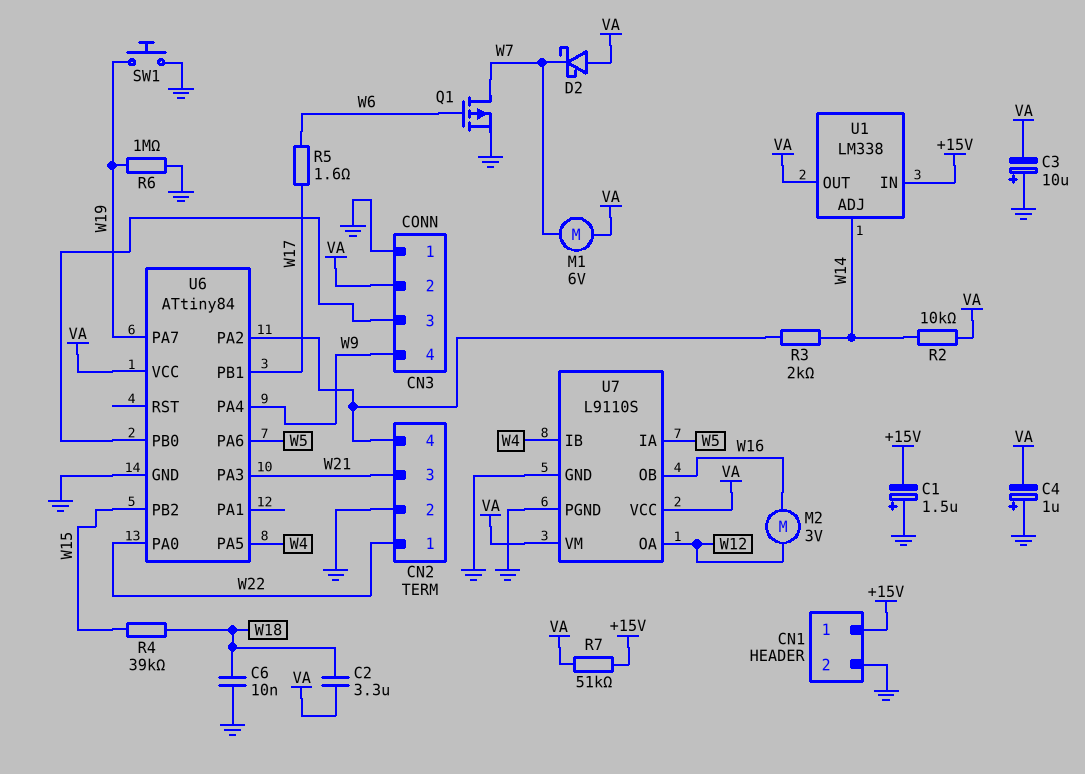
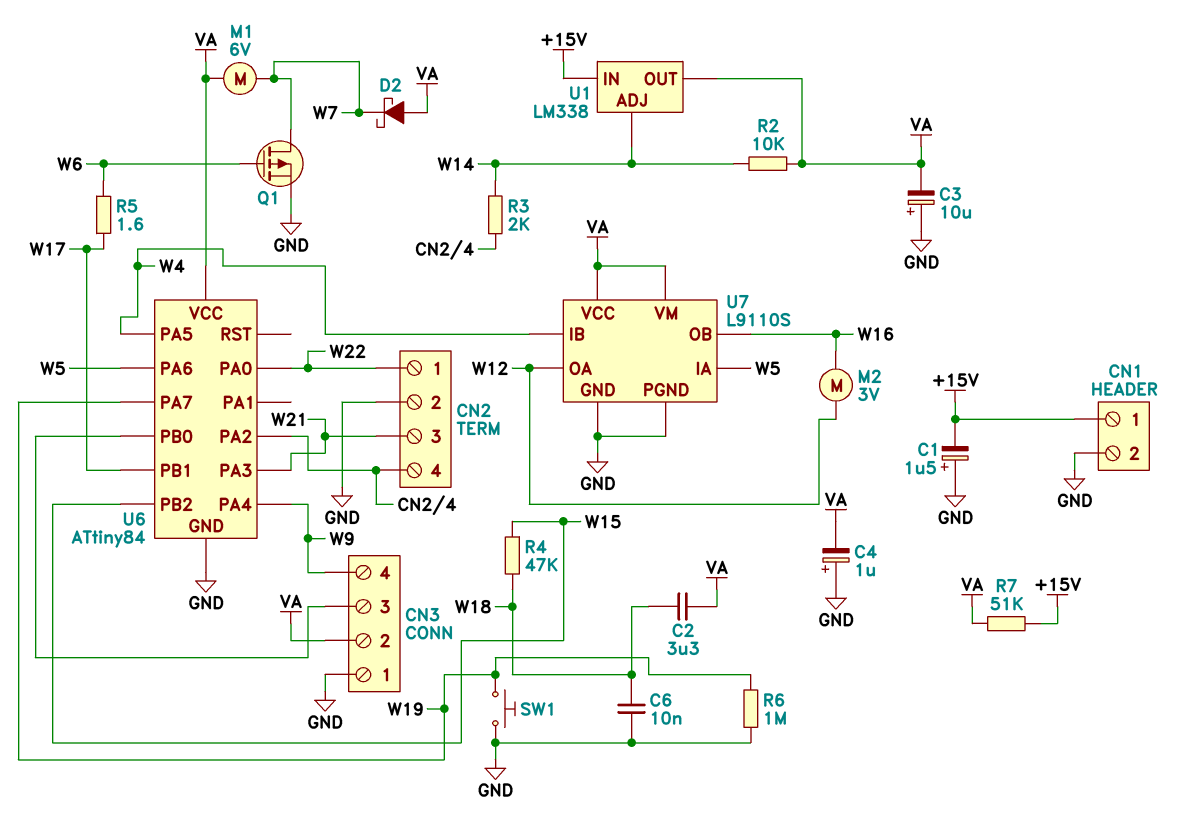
R4: 39k (W15, W18) -> 47k (W15, W18)

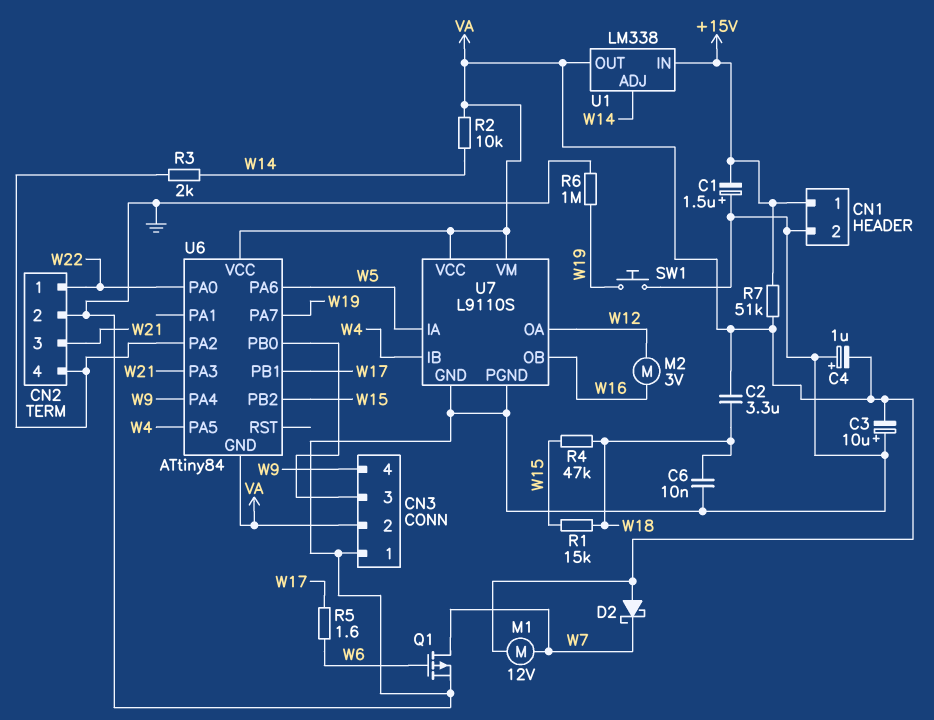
M1: motor 6V (VA, W7) -> motor 12V (VA, W7)
R1: none -> 15k (W15, W18)
U6 pin GND: GND -> VA

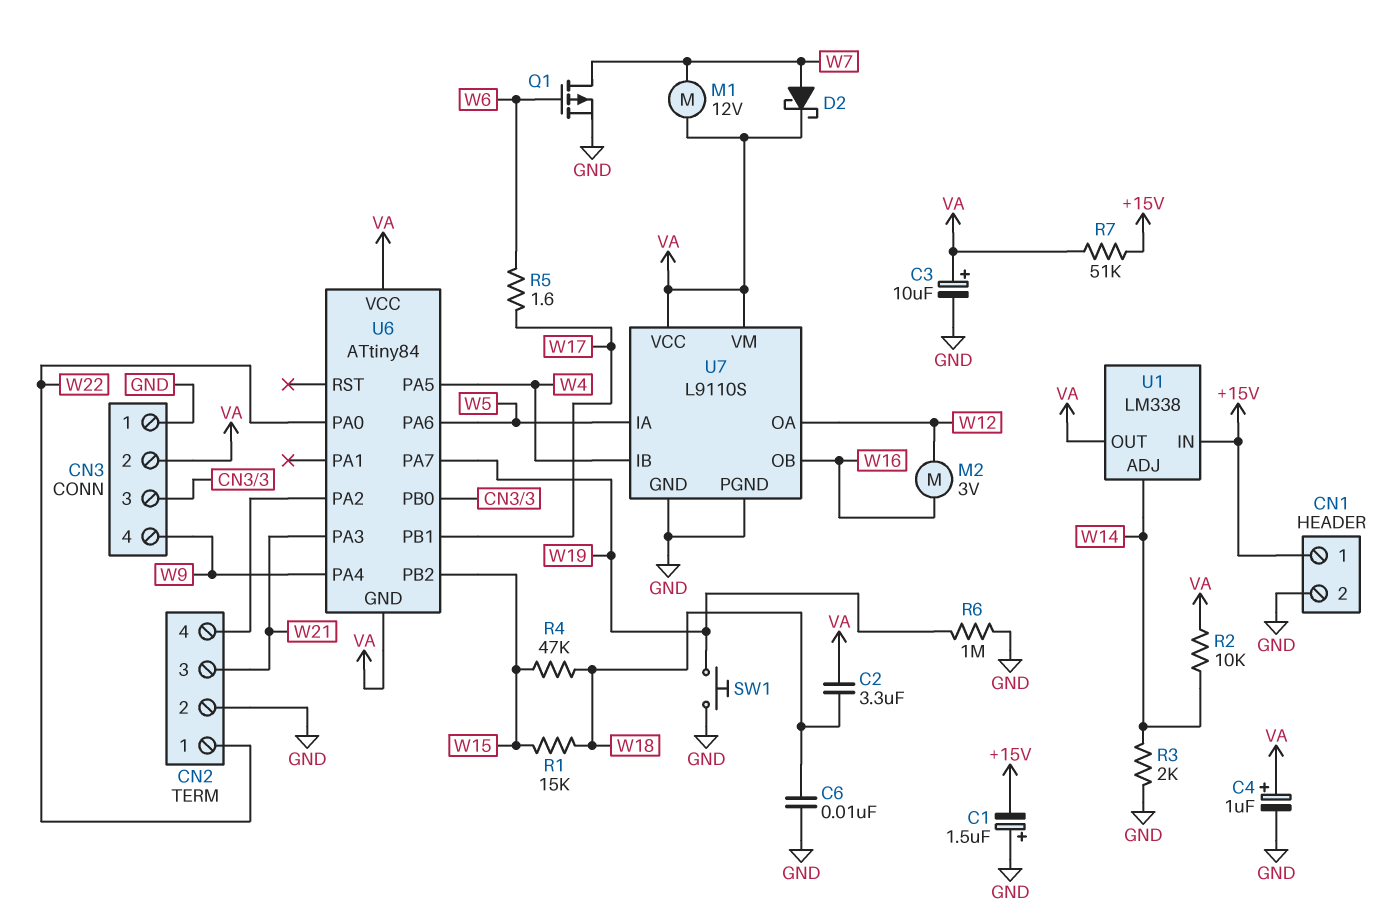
C3: 10uF (plus GND, minus VA) -> 10uF (plus VA, minus GND)
C4: 1uF (plus GND, minus VA) -> 1uF (plus VA, minus GND)
D2: schottky (A VA, K W7) -> schottky (A W7, K VA)
R3: 2k (CN2/4, W14) -> 2k (GND, W14)

